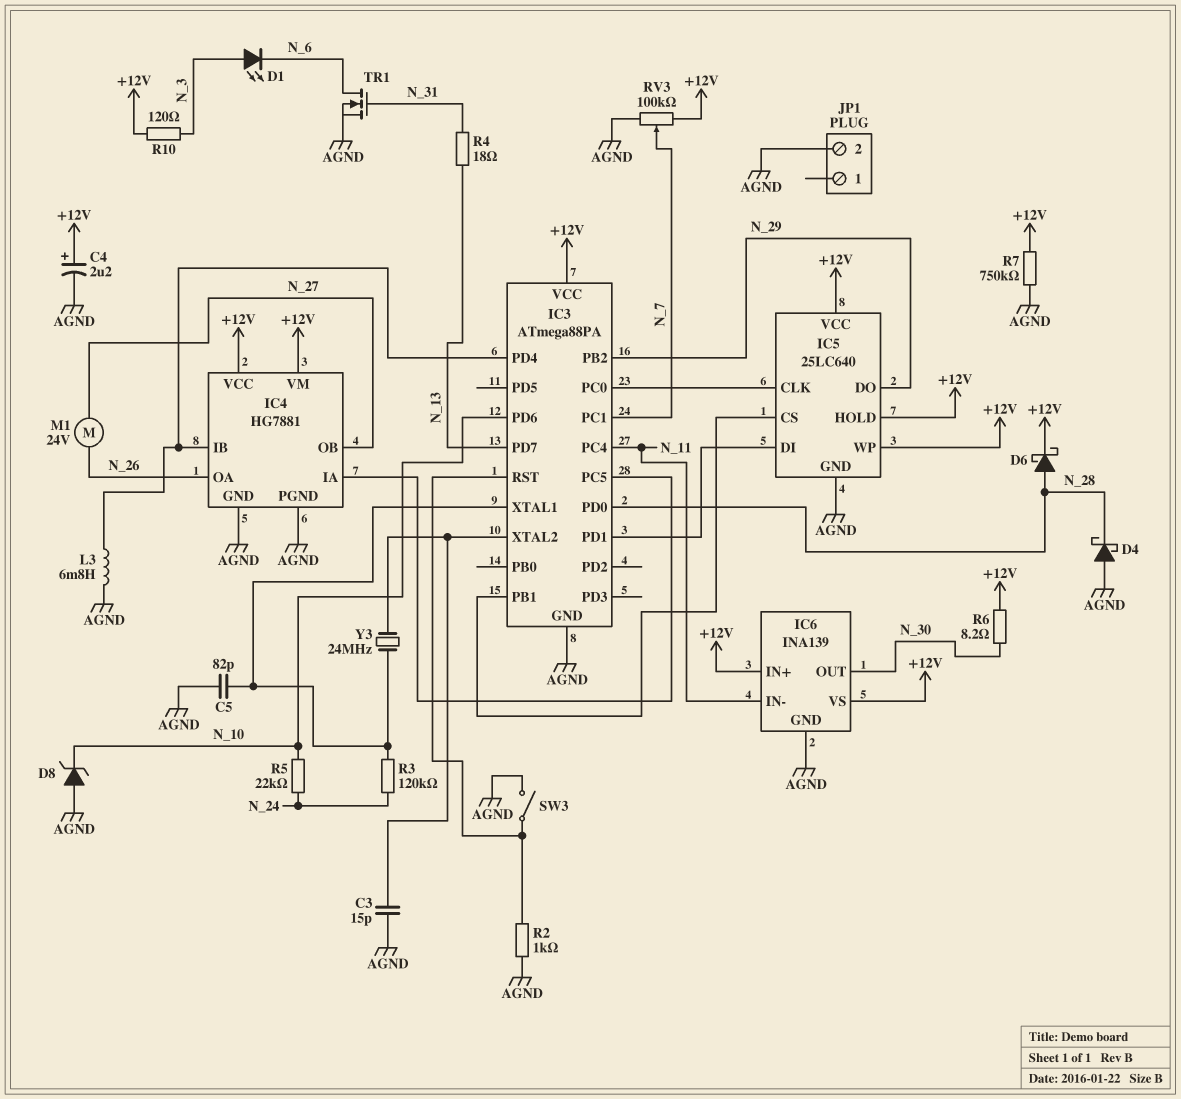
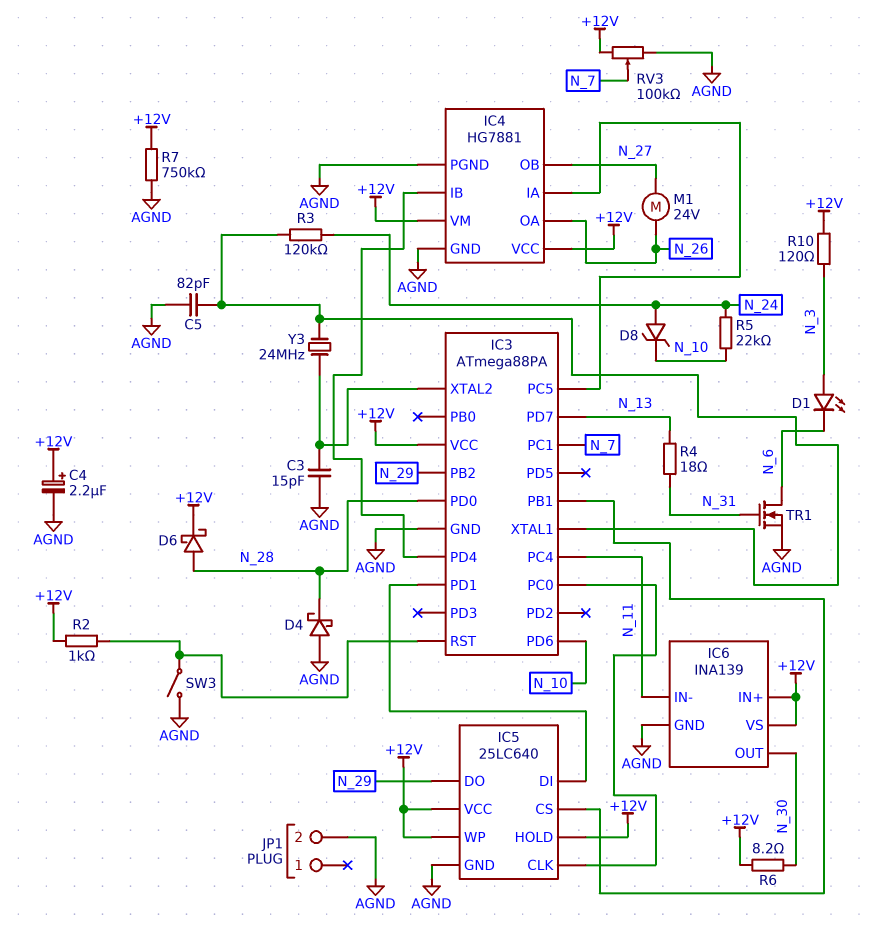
D8: zener (A AGND, K N_10) -> zener (A N_24, K N_10)
L3: 6.8mH (AGND, IC3/PD4) -> none
R2: 1k (AGND, IC3/RST) -> 1k (+12V, IC3/RST)

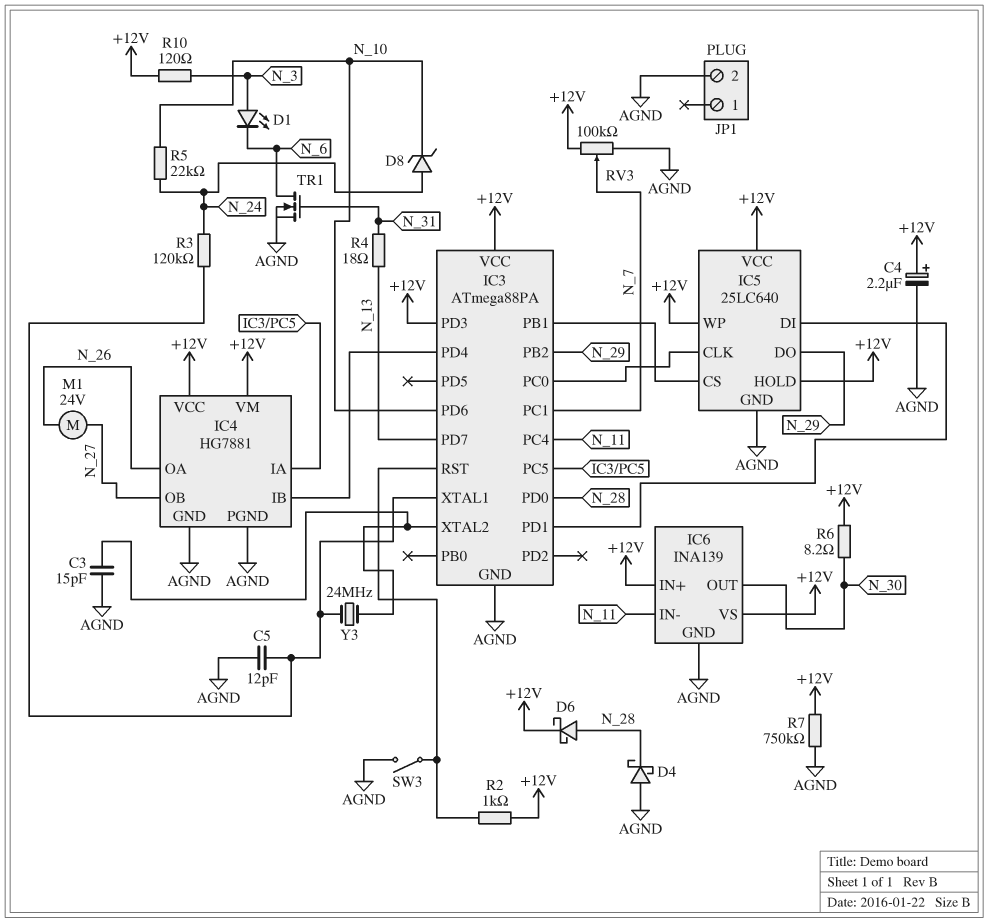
C5: 82pF (AGND, IC3/XTAL1) -> 12pF (AGND, IC3/XTAL1)
IC3 pin PD3: none -> +12V

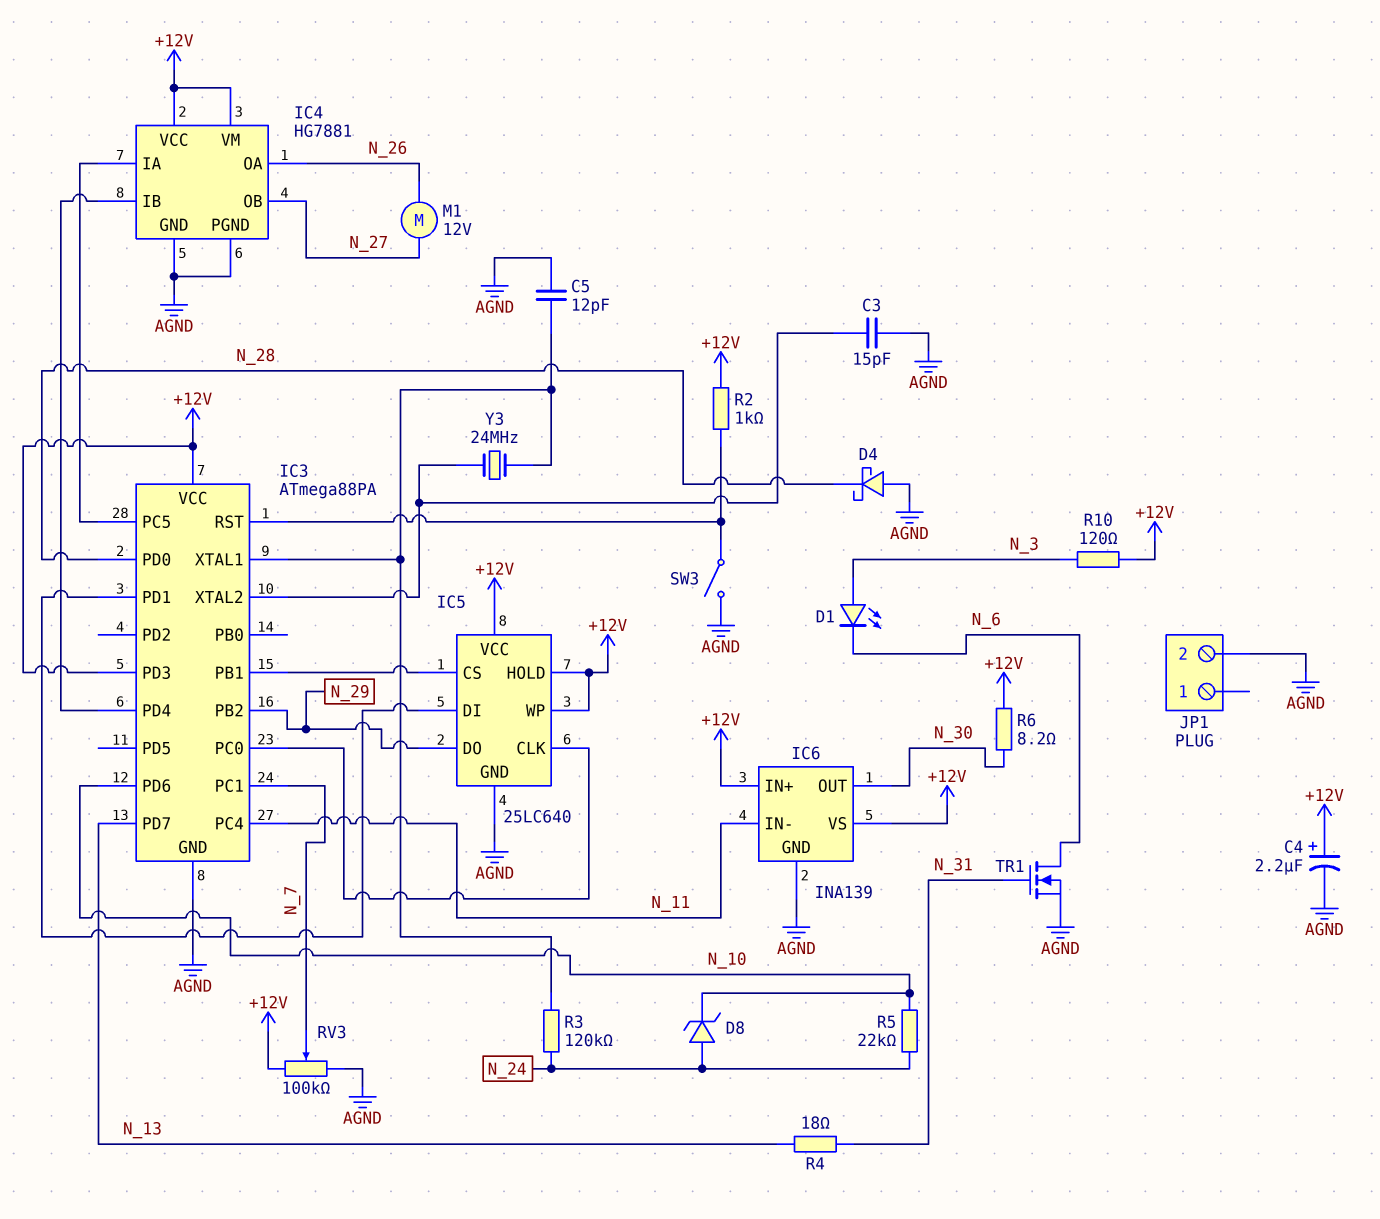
D6: schottky (A N_28, K +12V) -> none
M1: motor 24V (N_26, N_27) -> motor 12V (N_26, N_27)
R7: 750k (+12V, AGND) -> none

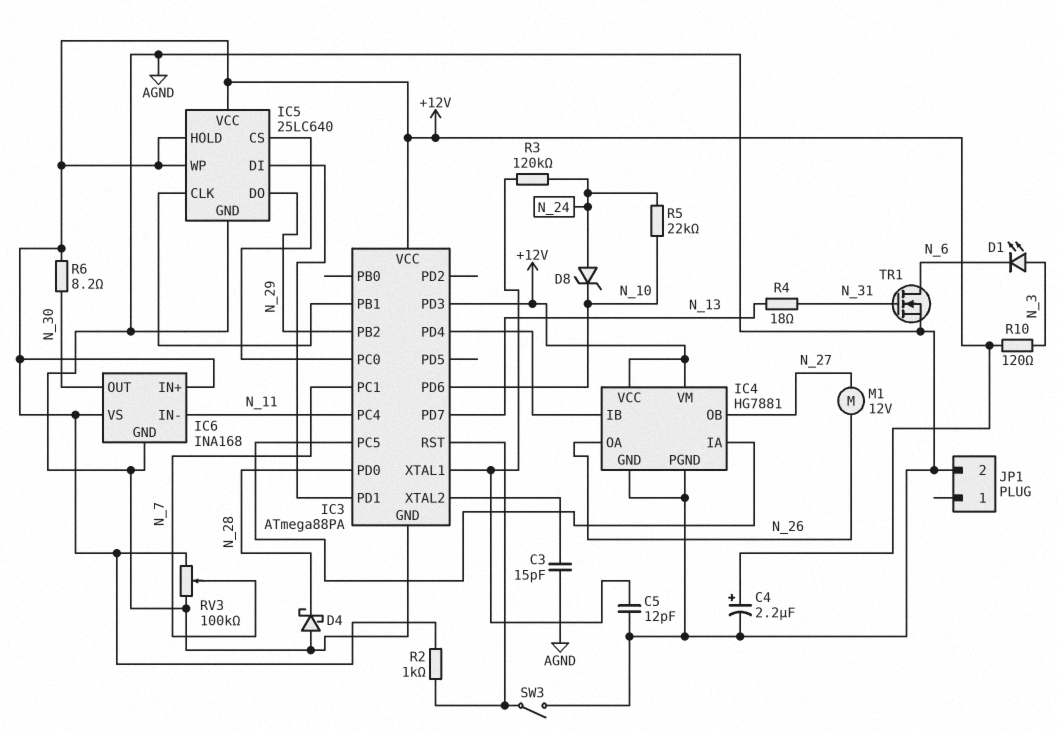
IC5 pin CLK: IC3/PC0 -> IC3/PB1
IC5 pin CS: IC3/PB1 -> IC3/PC0
IC6: INA139 -> INA168
Y3: 24MHz (IC3/XTAL1, IC3/XTAL2) -> none

